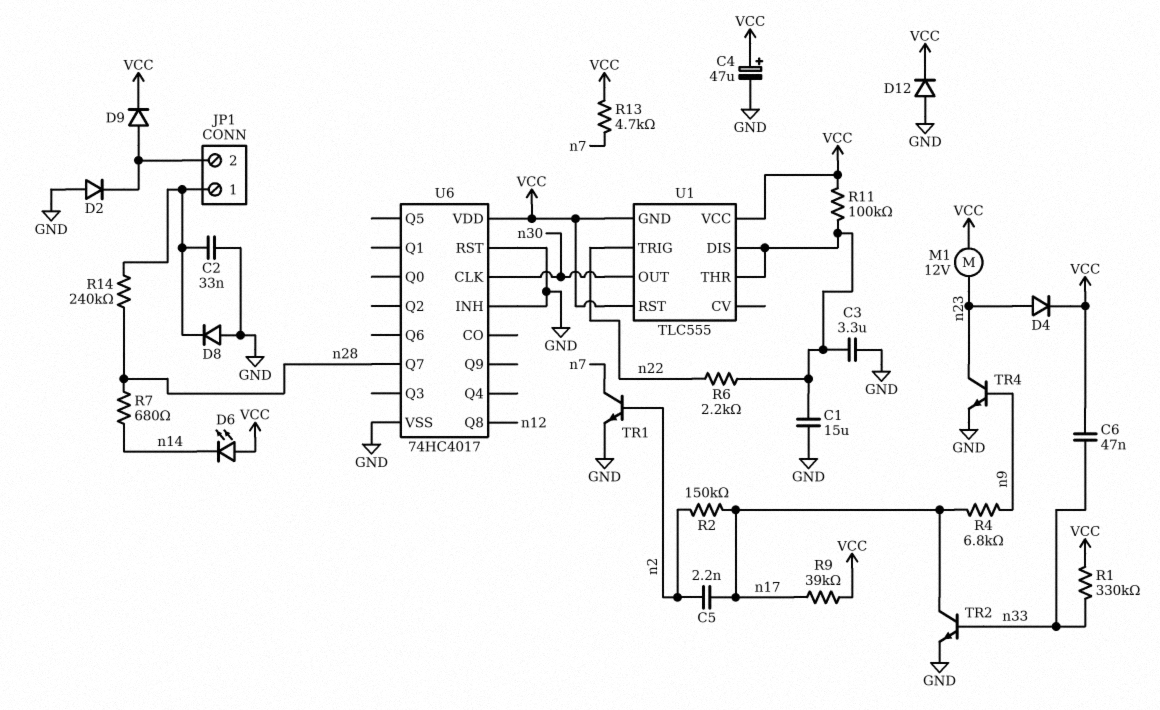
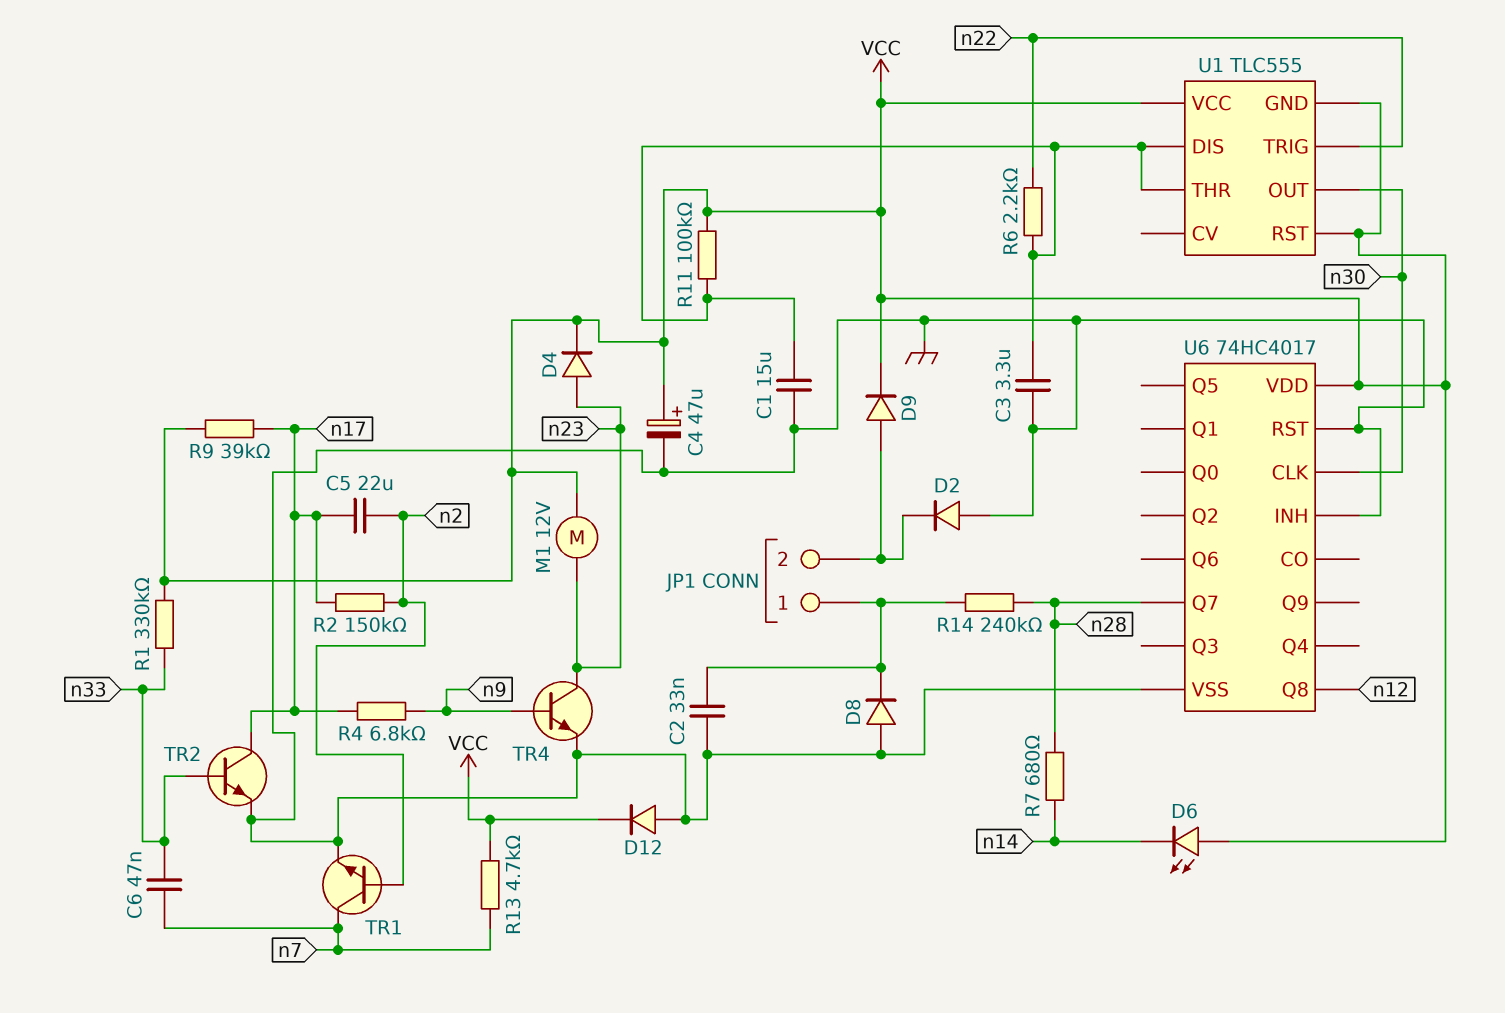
C5: 2.2nF (n2, n17) -> 22uF (n2, n17)
C6: 47nF (VCC, n33) -> 47nF (n7, n33)

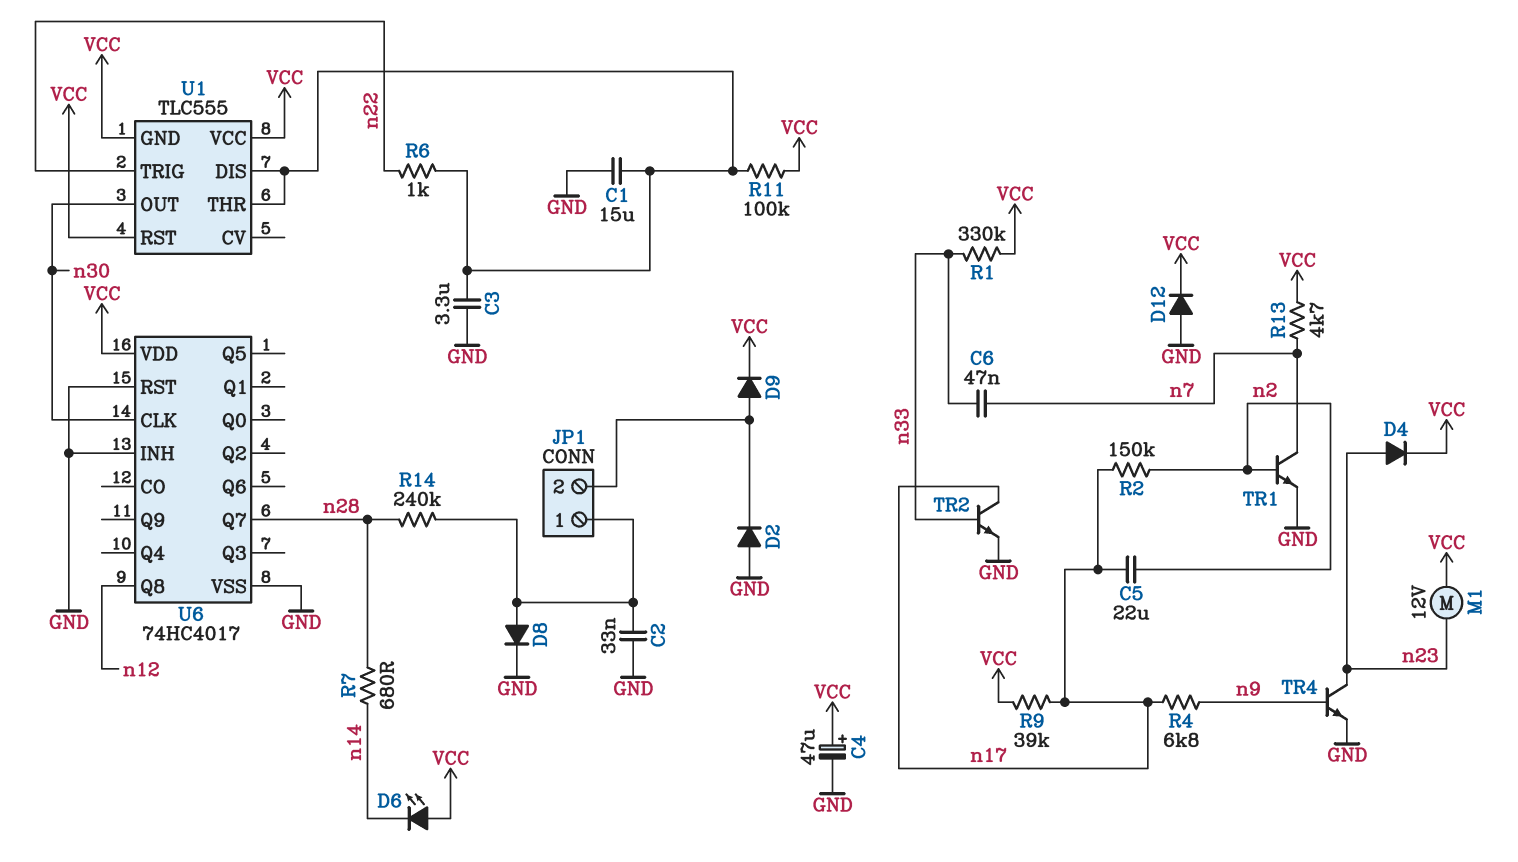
D8: diode (A GND, K JP1/1) -> diode (A JP1/1, K GND)
R6: 2.2k (U1/DIS, n22) -> 1k (U1/DIS, n22)

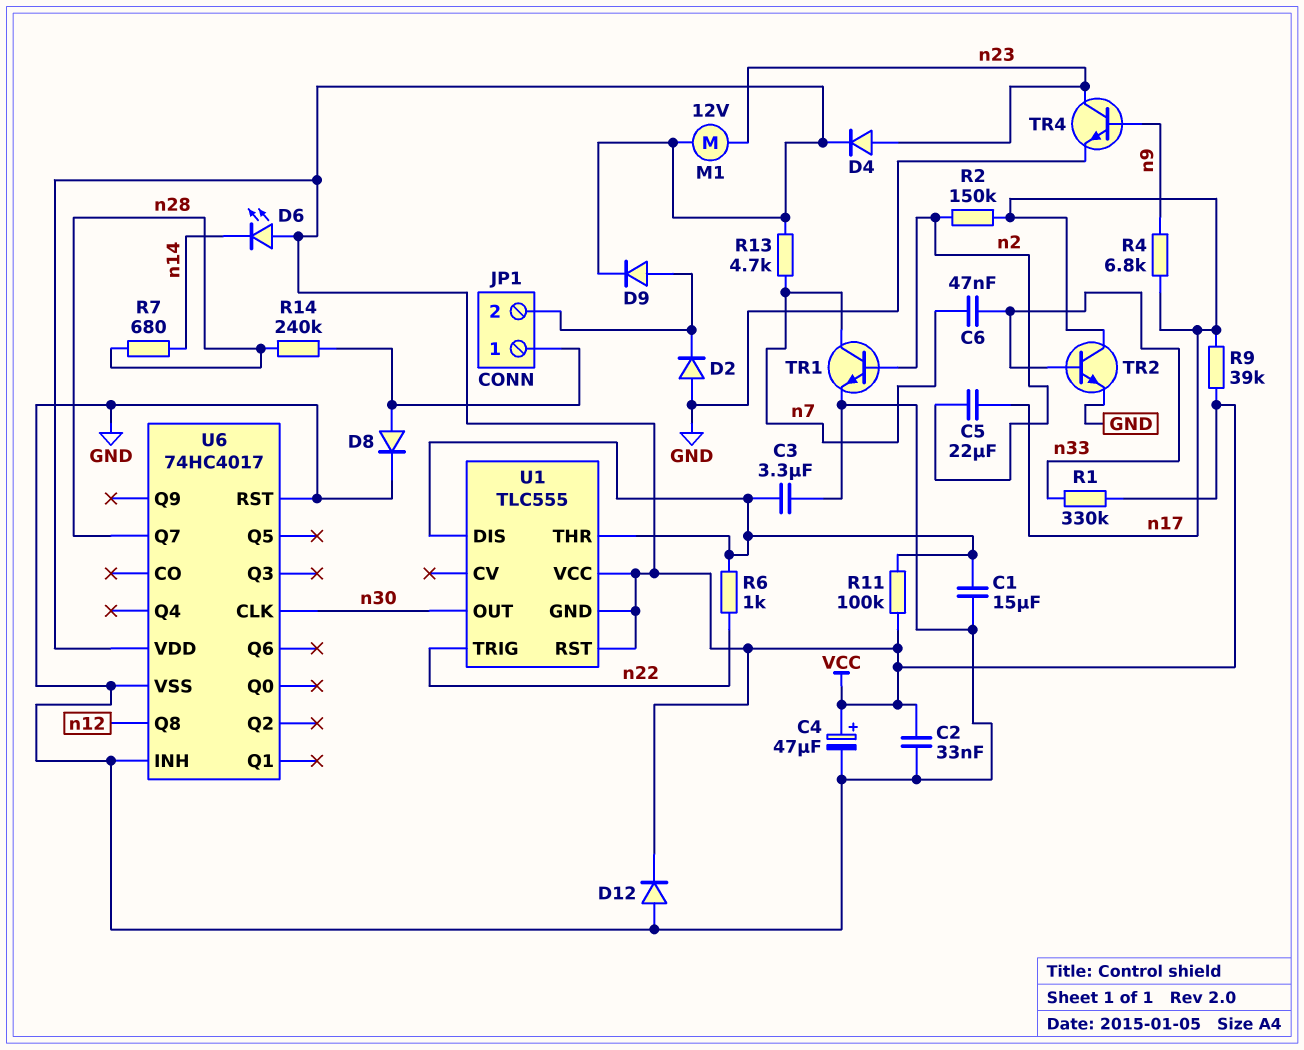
C2: 33nF (GND, JP1/1) -> 33nF (GND, VCC)

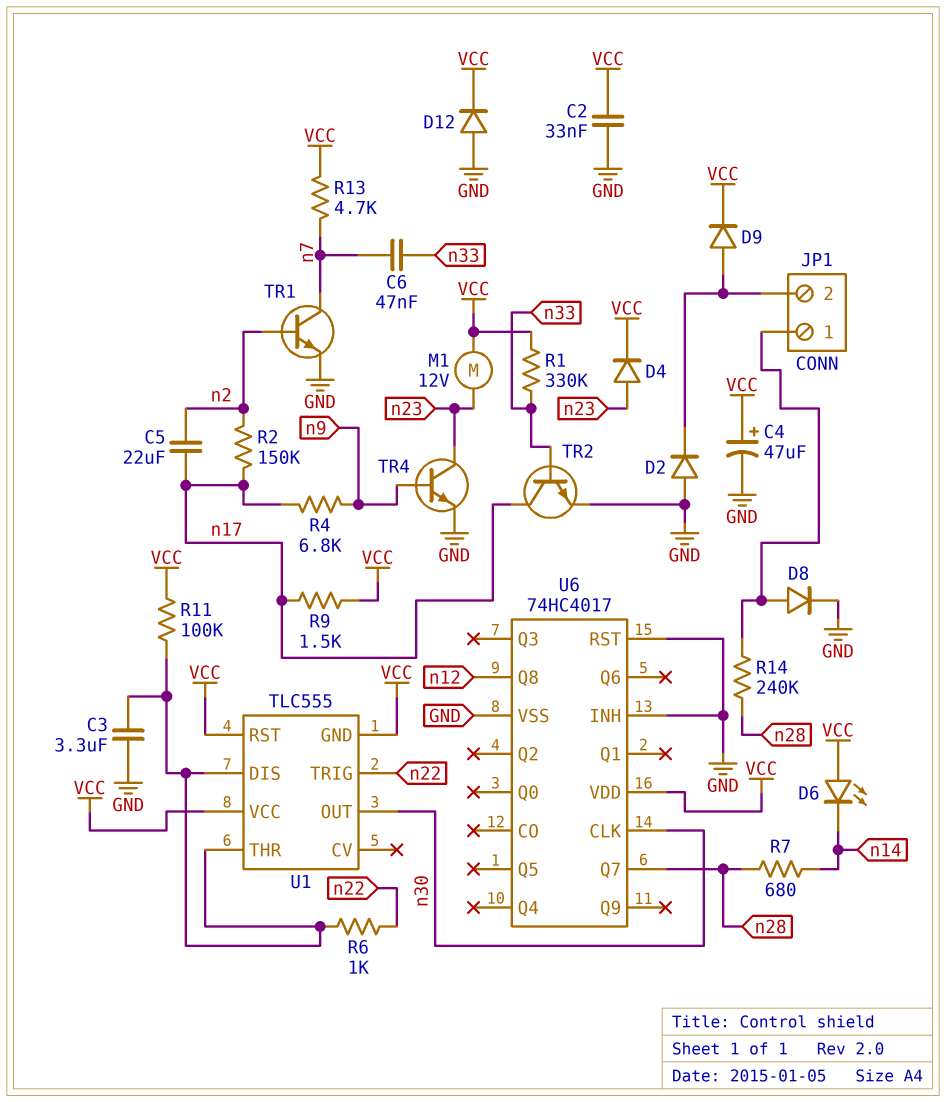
C1: 15uF (GND, U1/DIS) -> none
R9: 39k (VCC, n17) -> 1.5k (VCC, n17)

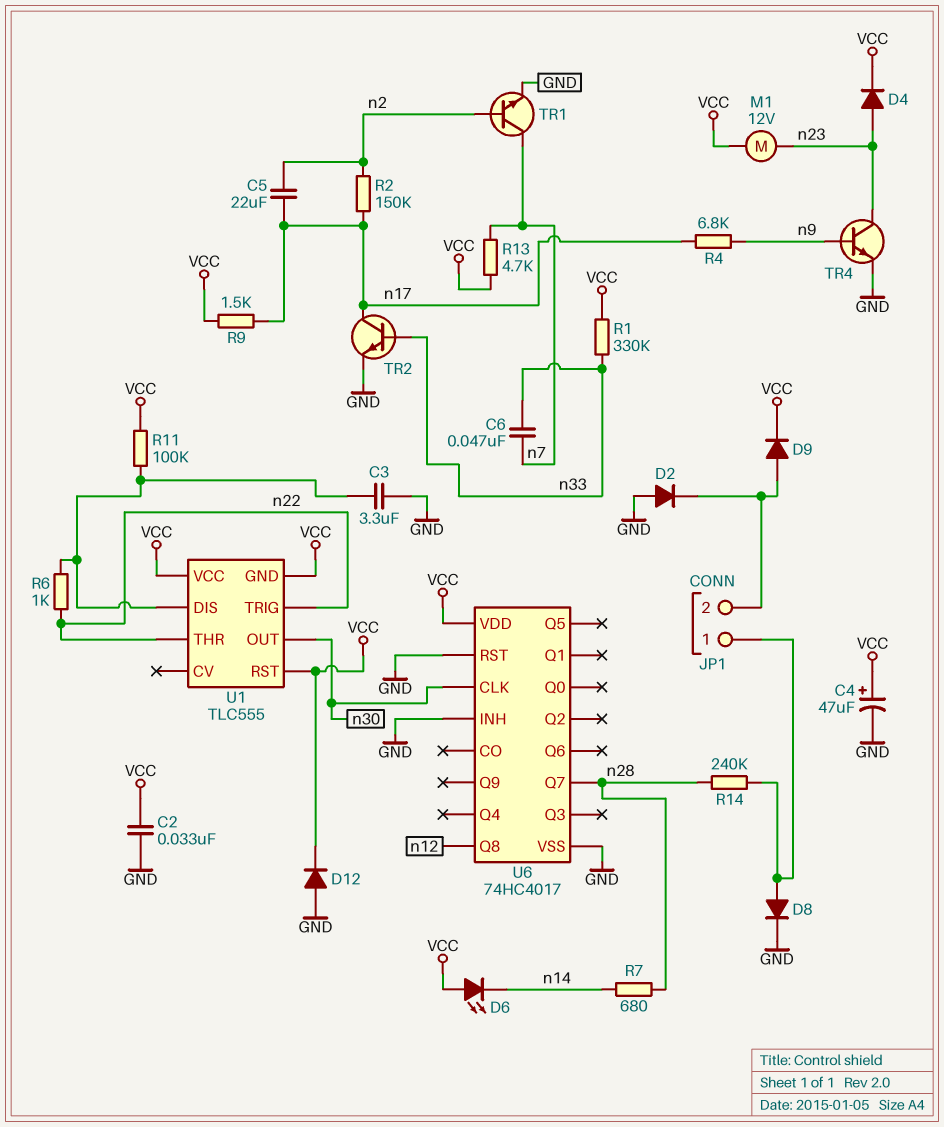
U1 pin THR: U1/DIS -> n22

